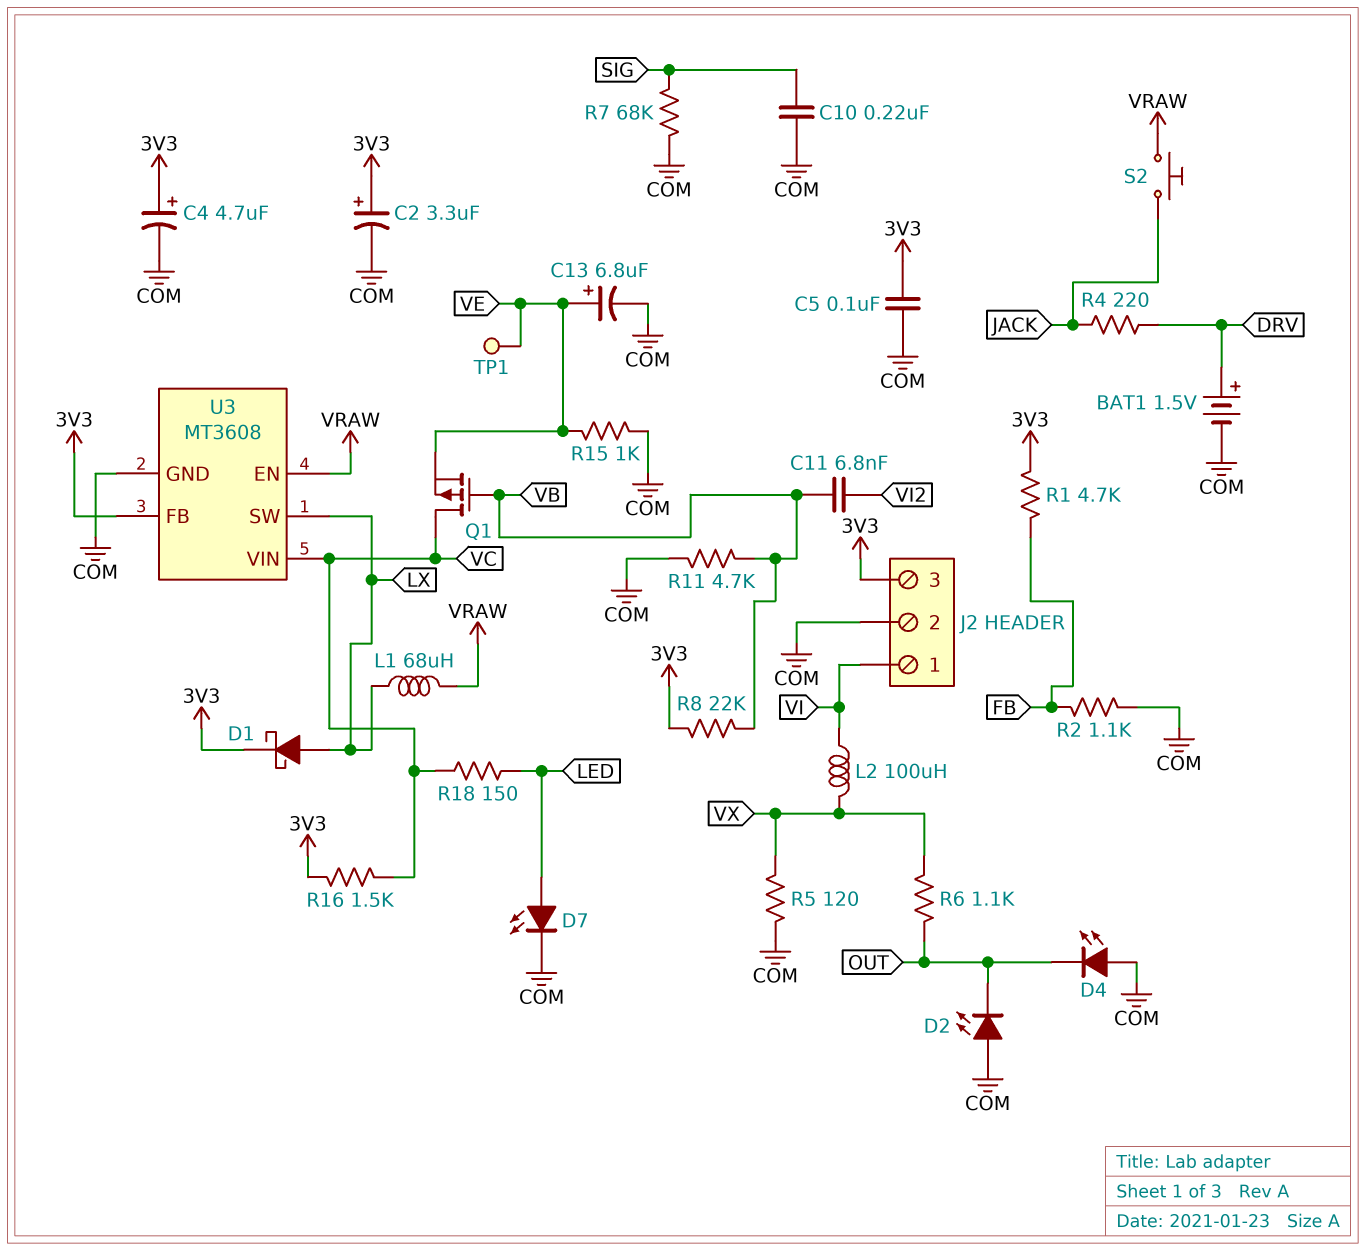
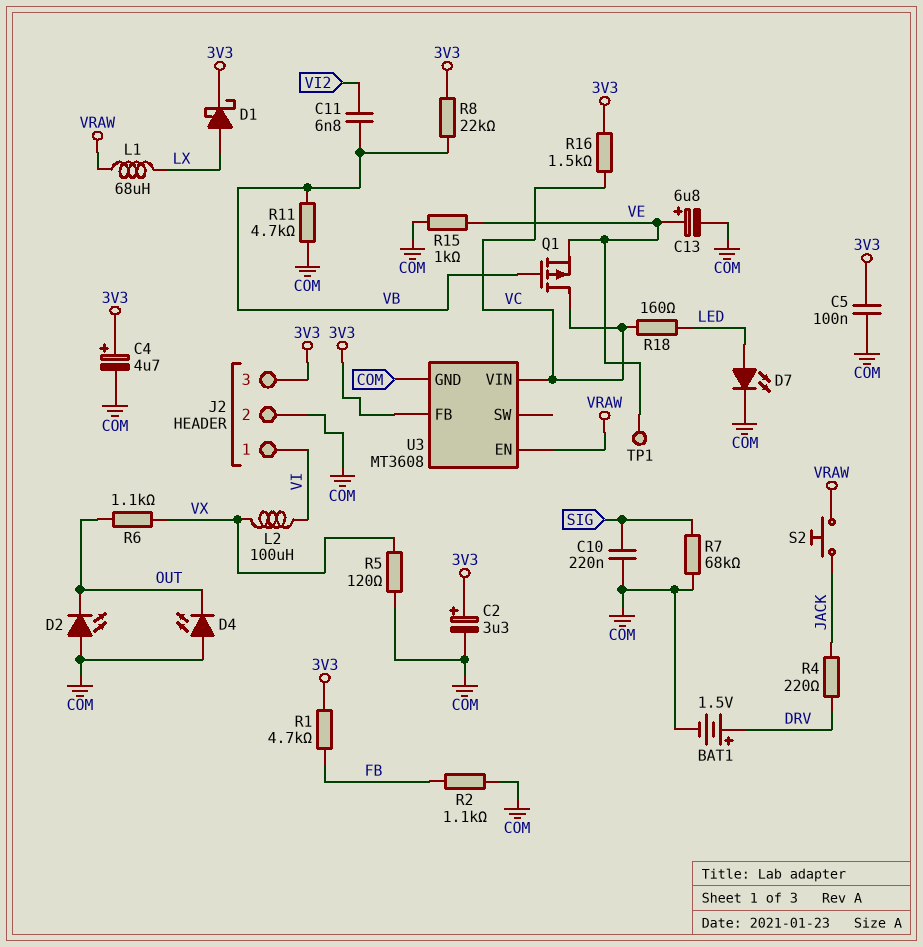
R18: 150 (LED, VC) -> 160 (LED, VC)
U3 pin SW: LX -> none

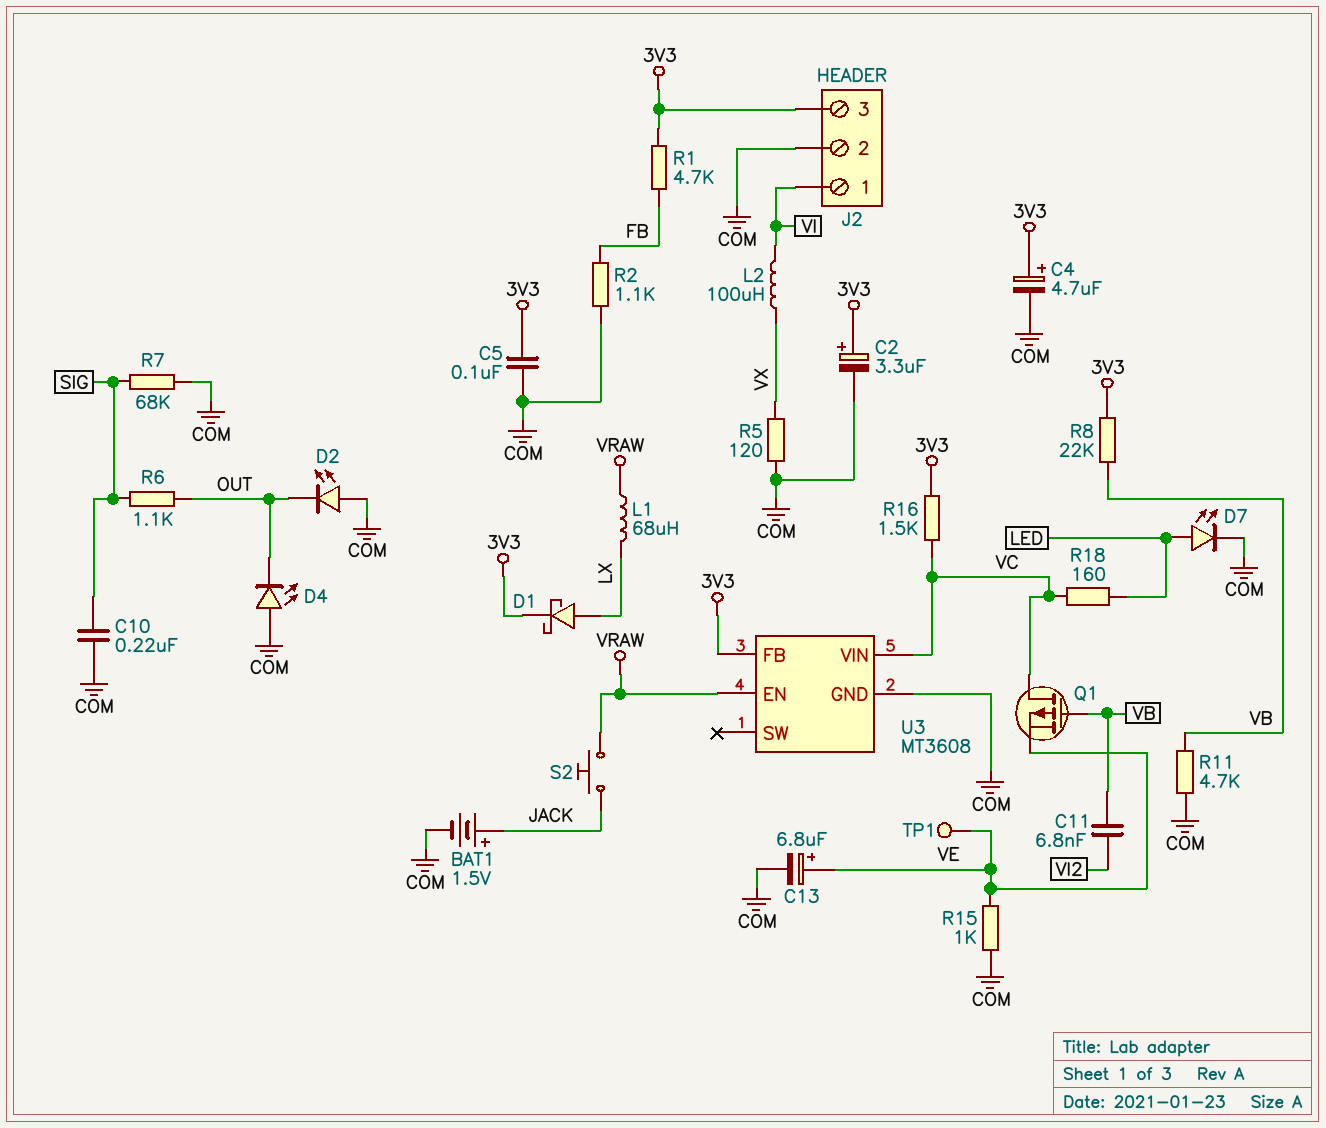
BAT1: 1.5V (plus DRV, minus COM) -> 1.5V (plus JACK, minus COM)
R4: 220 (DRV, JACK) -> none
R6: 1.1k (OUT, VX) -> 1.1k (OUT, SIG)

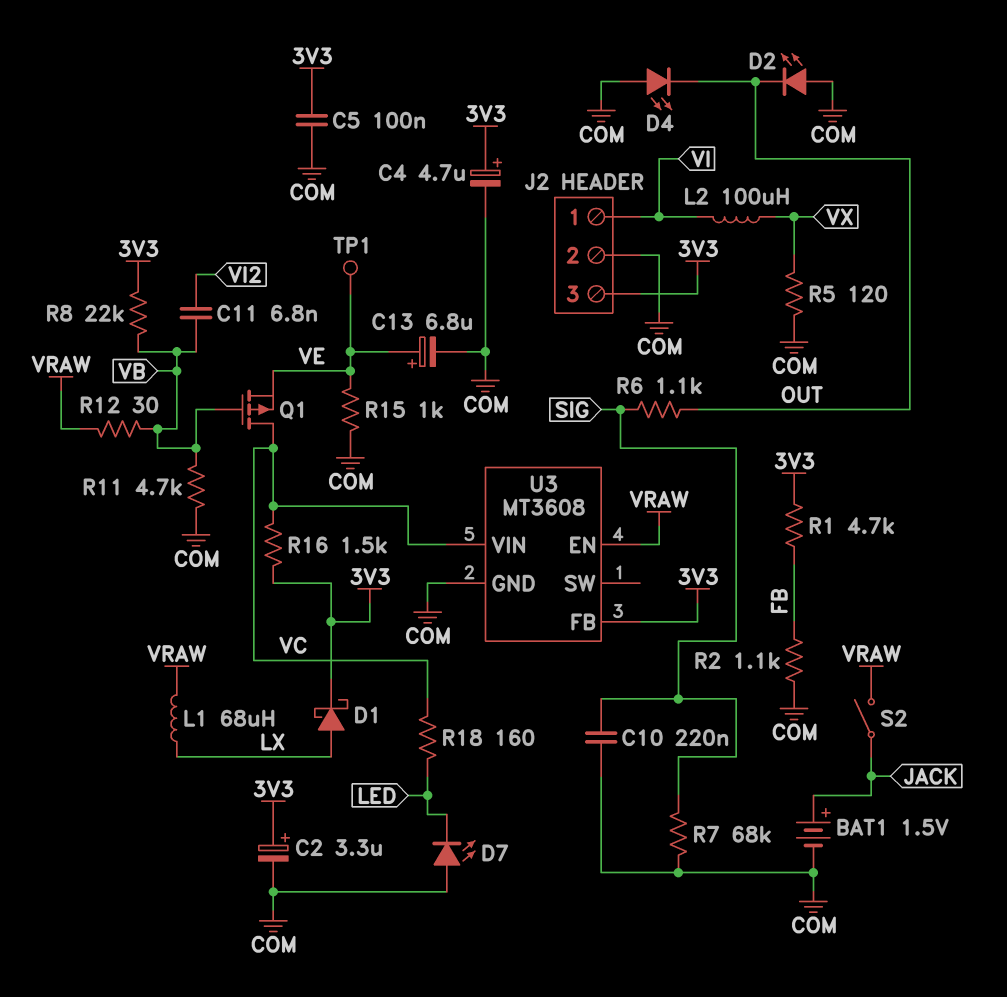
D7: LED (A LED, K COM) -> LED (A COM, K LED)
R12: none -> 30 (VB, VRAW)
S2: button (JACK, VRAW) -> switch (JACK, VRAW)

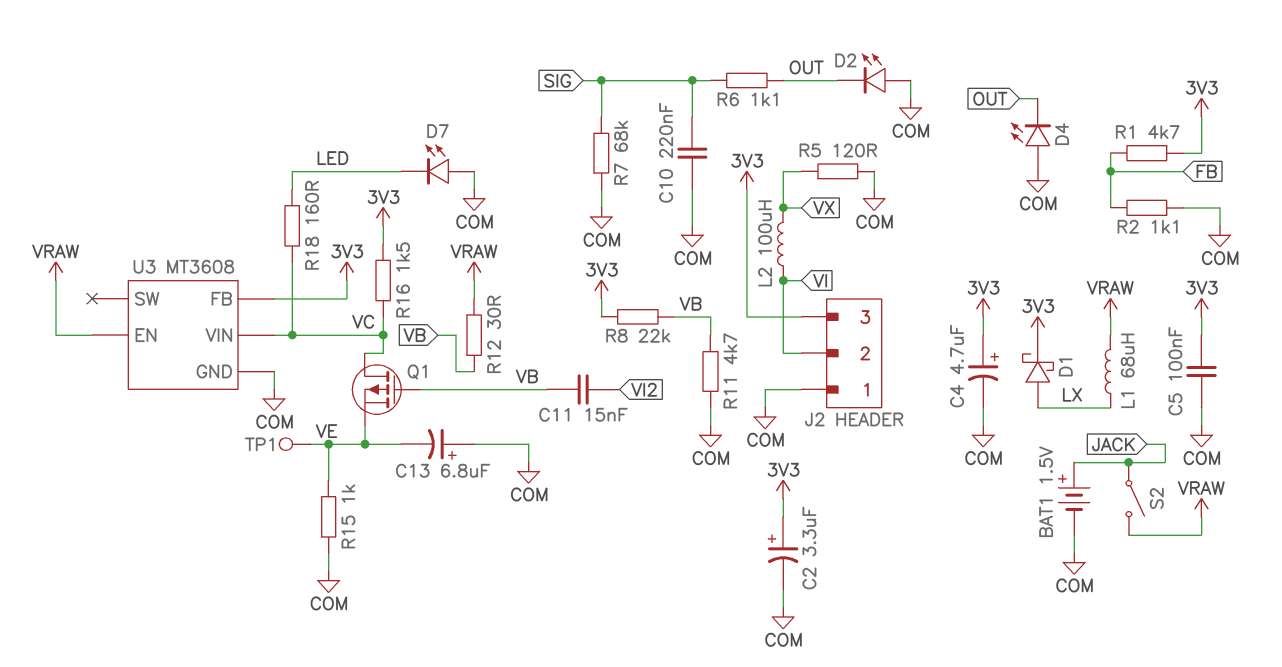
C11: 6.8nF (VB, VI2) -> 15nF (VB, VI2)
C13: 6.8uF (plus VE, minus COM) -> 6.8uF (plus COM, minus VE)
J2 pin 1: VI -> COM
J2 pin 2: COM -> VI

